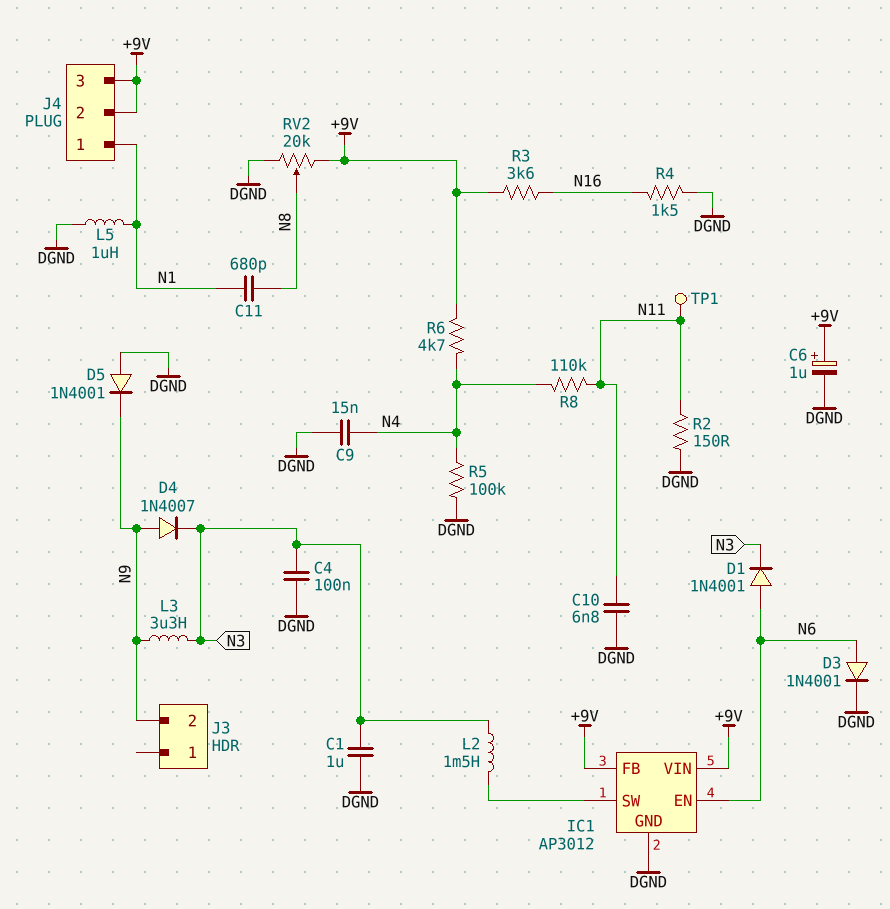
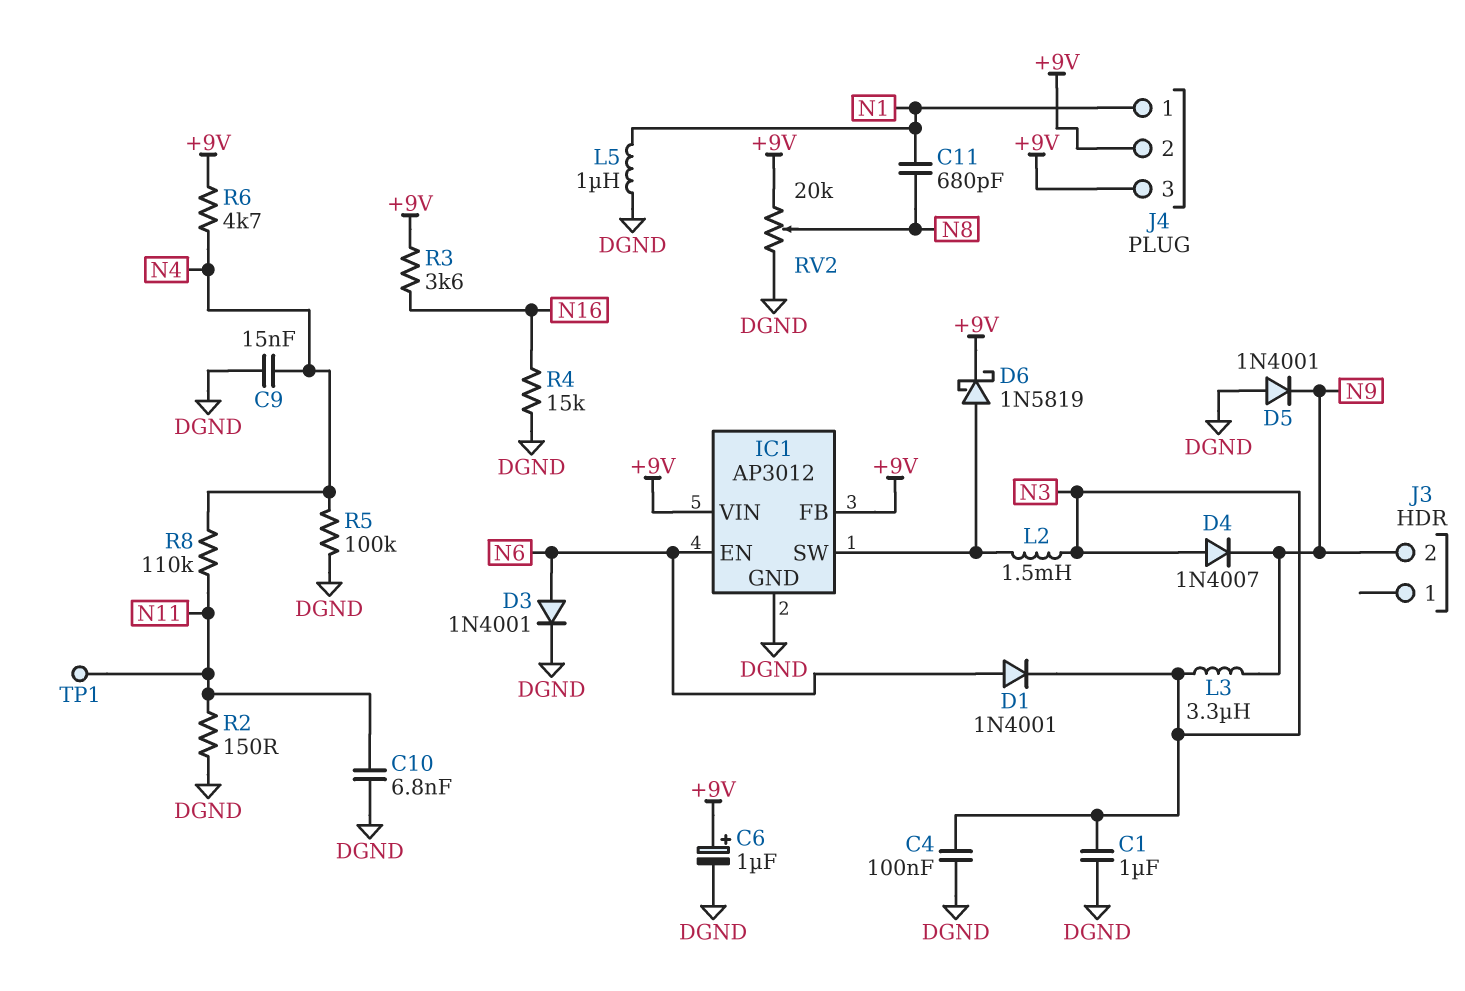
D4: diode 1N4007 (A N9, K N3) -> diode 1N4007 (A N3, K N9)
D6: none -> schottky 1N5819 (A IC1/SW, K +9V)
R4: 1.5k (DGND, N16) -> 15k (DGND, N16)

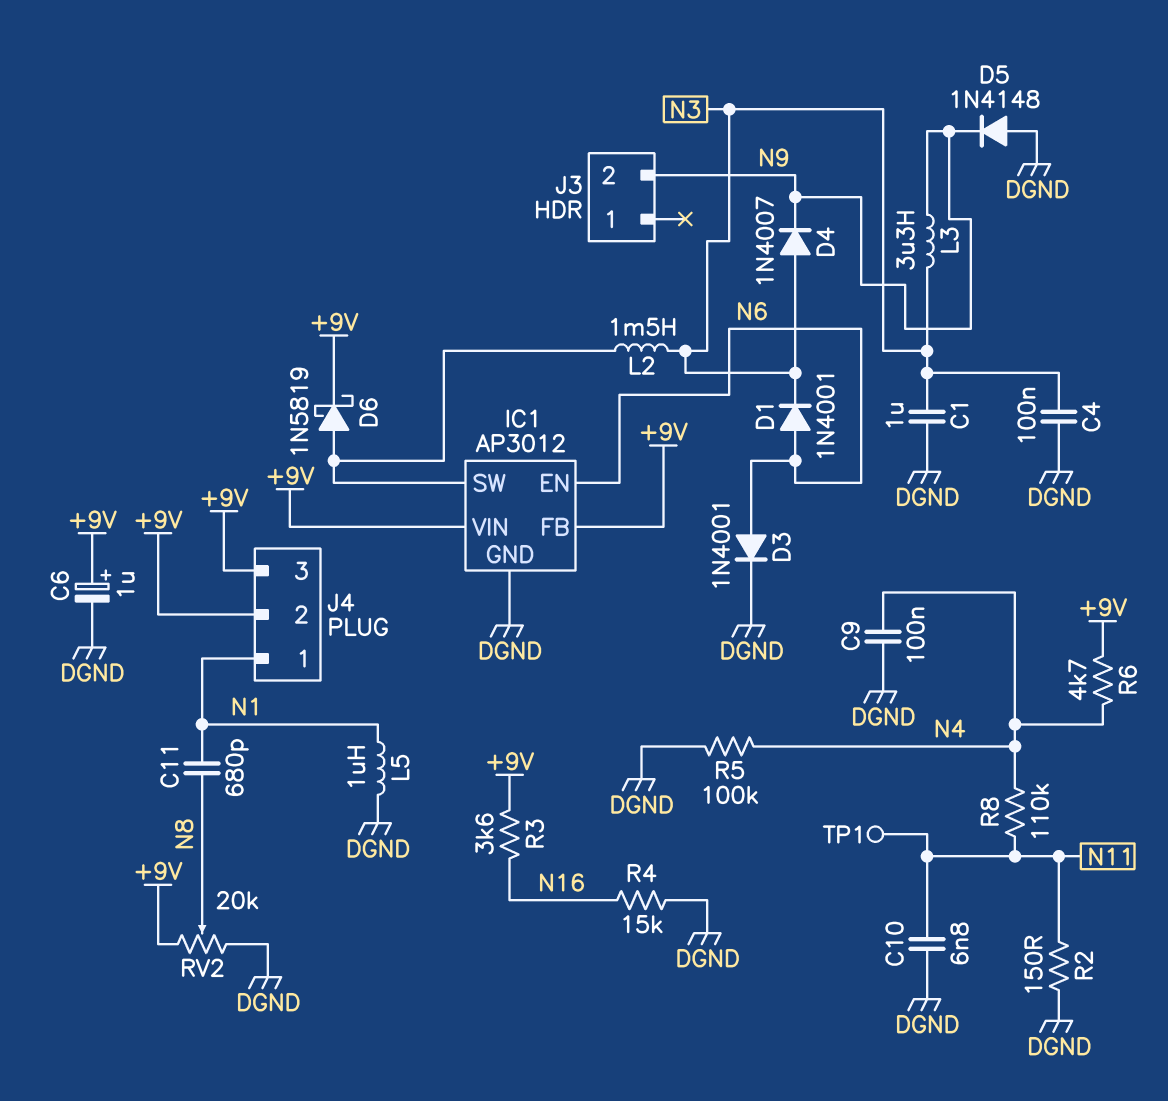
C9: 15nF (DGND, N4) -> 100nF (DGND, N4)
D5: diode 1N4001 (A DGND, K N9) -> diode 1N4148 (A DGND, K N9)

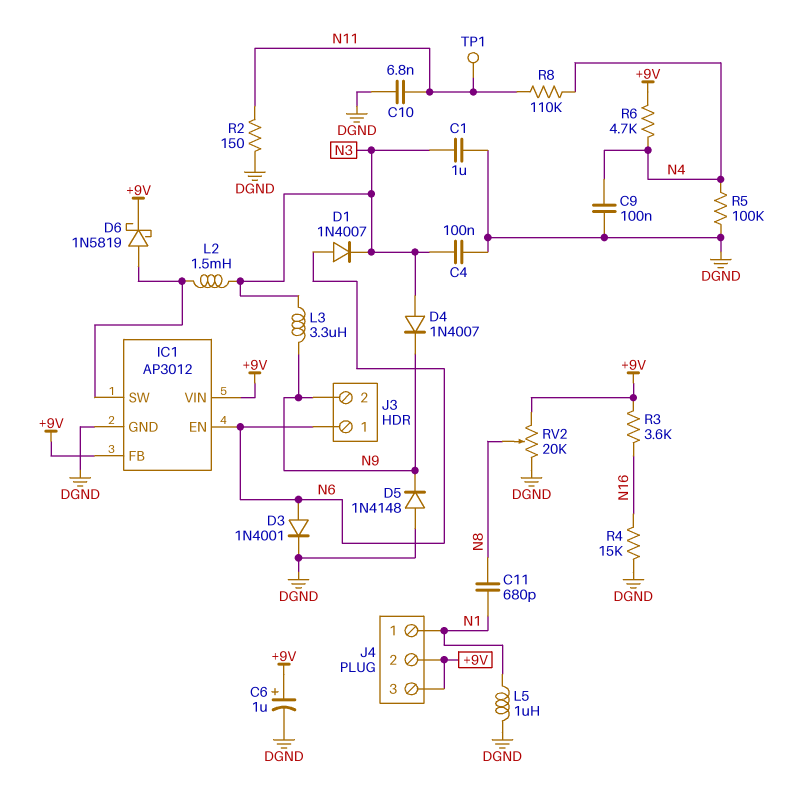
D1: diode 1N4001 (A N6, K N3) -> diode 1N4007 (A N6, K N3)
J3 pin 1: none -> N6

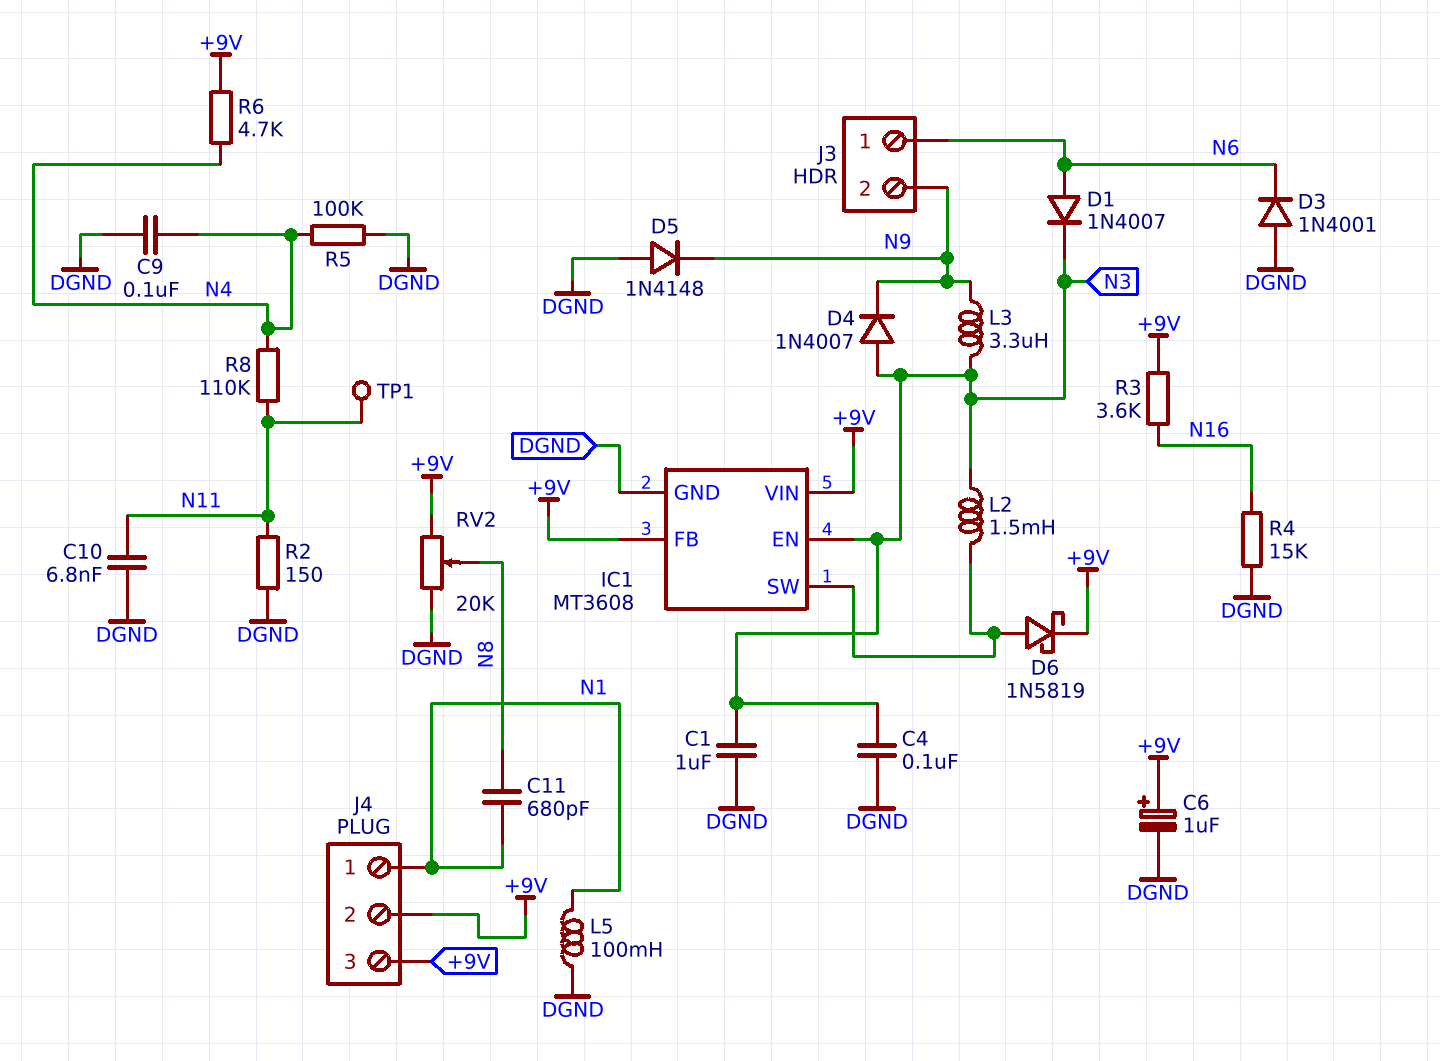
D3: diode 1N4001 (A N6, K DGND) -> diode 1N4001 (A DGND, K N6)
IC1: AP3012 -> MT3608
IC1 pin EN: N6 -> N3
L5: 1uH (DGND, N1) -> 100mH (DGND, N1)

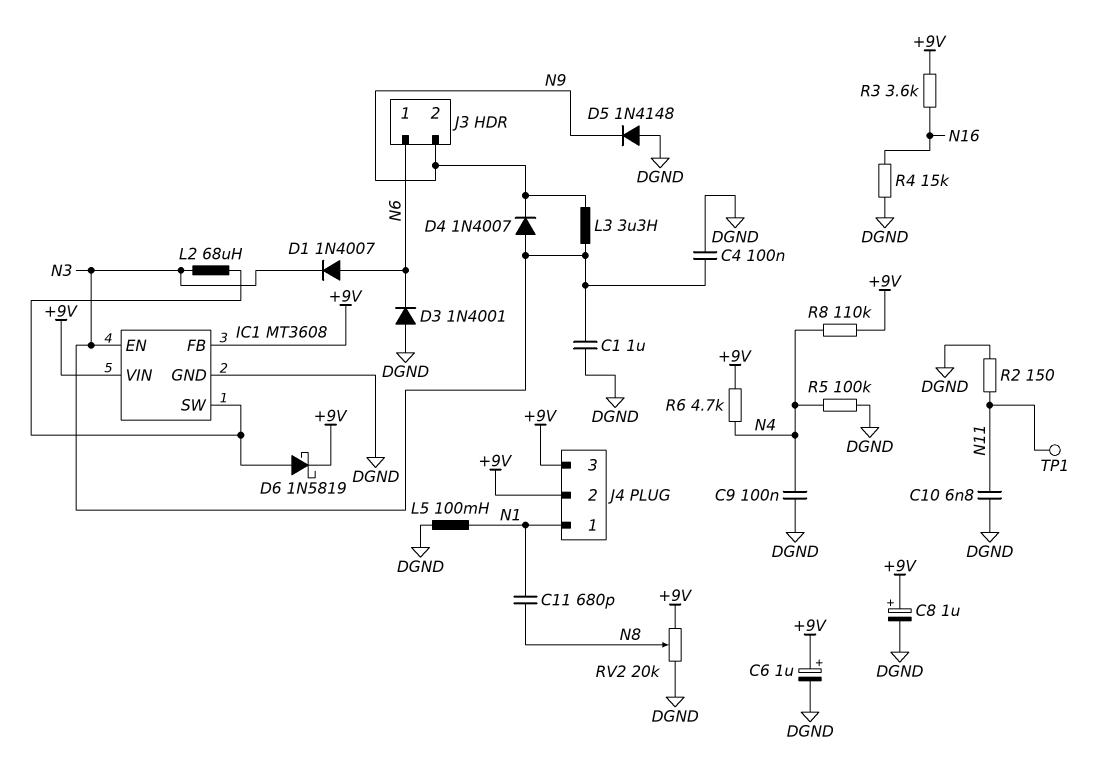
C8: none -> 1uF (plus +9V, minus DGND)
L2: 1.5mH (IC1/SW, N3) -> 68uH (IC1/SW, N3)
R8: 110k (N4, N11) -> 110k (+9V, N4)

